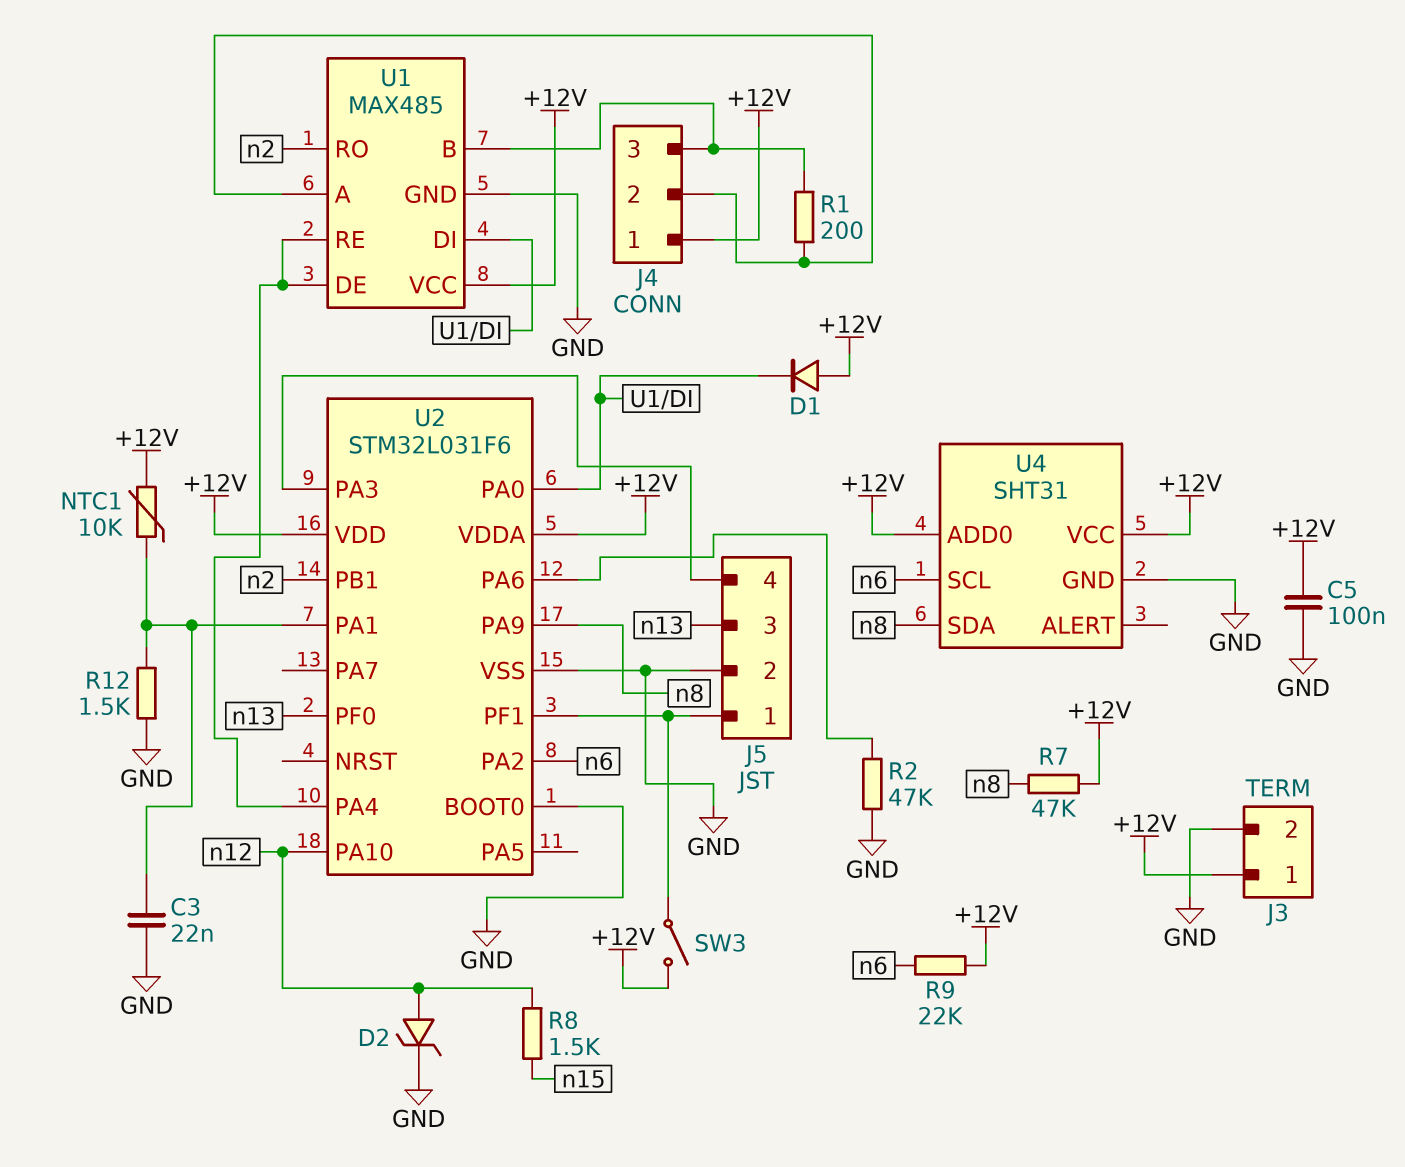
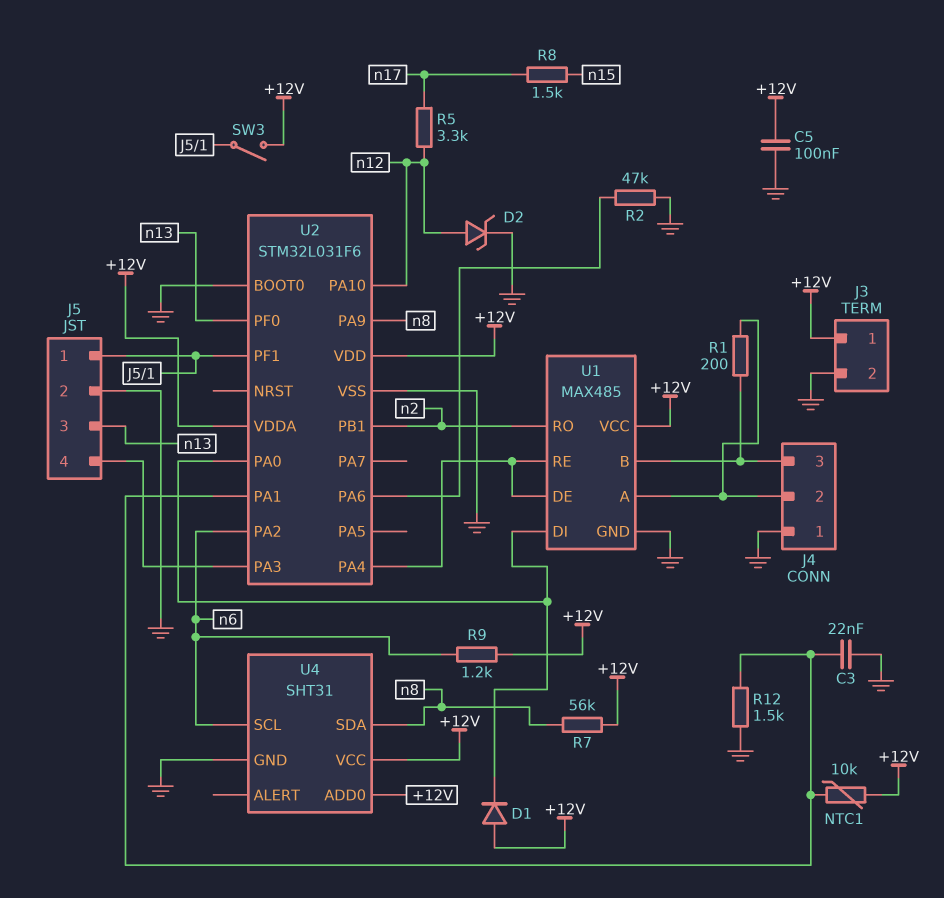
J4 pin 1: +12V -> GND
R5: none -> 3.3k (n12, n17)
R7: 47k (+12V, n8) -> 56k (+12V, n8)
R8: 1.5k (n12, n15) -> 1.5k (n15, n17)
R9: 22k (+12V, n6) -> 1.2k (+12V, n6)

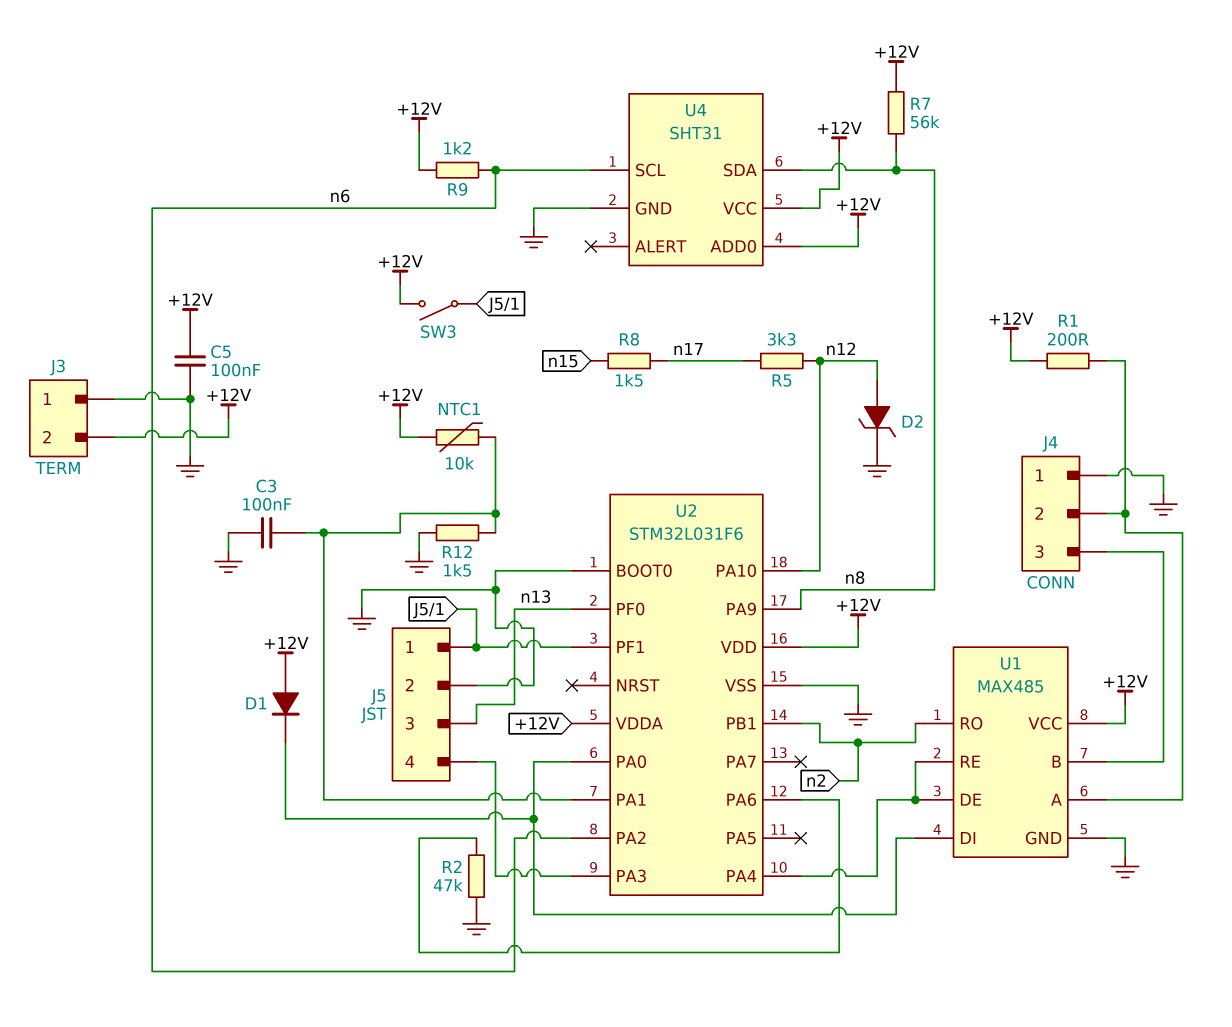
C3: 22nF (GND, U2/PA1) -> 100nF (GND, U2/PA1)
J3 pin 1: +12V -> GND
J3 pin 2: GND -> +12V
R1: 200 (J4/2, J4/3) -> 200 (+12V, J4/2)

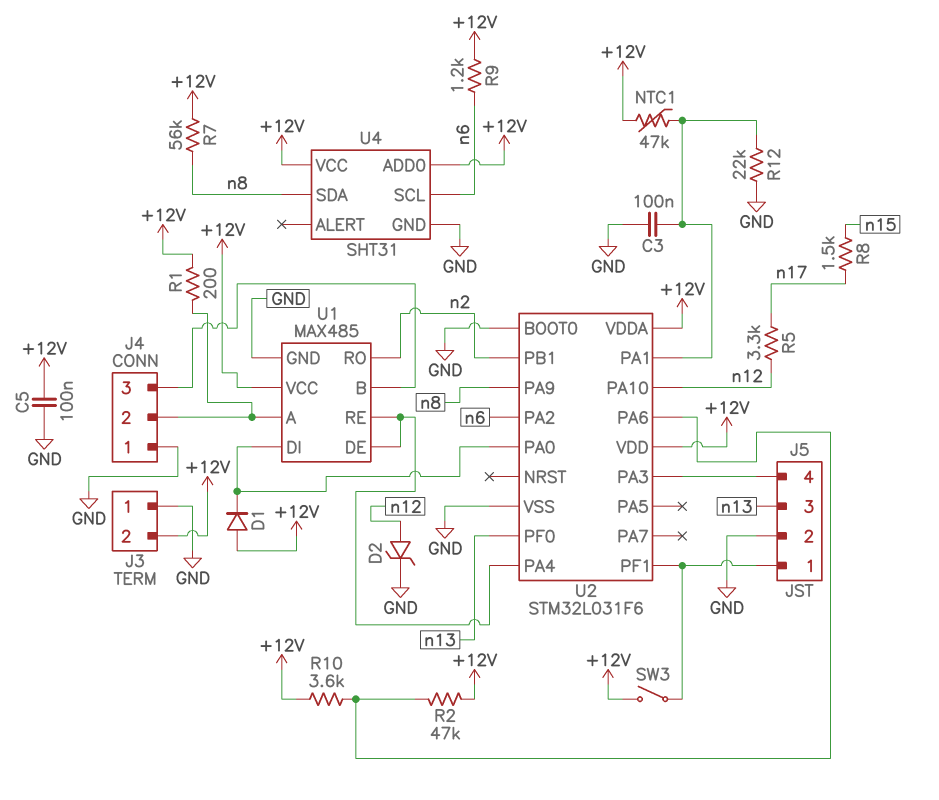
NTC1: 10k (+12V, U2/PA1) -> 47k (+12V, U2/PA1)
R2: 47k (GND, U2/PA6) -> 47k (+12V, U2/PA6)
R10: none -> 3.6k (+12V, U2/PA6)
R12: 1.5k (GND, U2/PA1) -> 22k (GND, U2/PA1)

